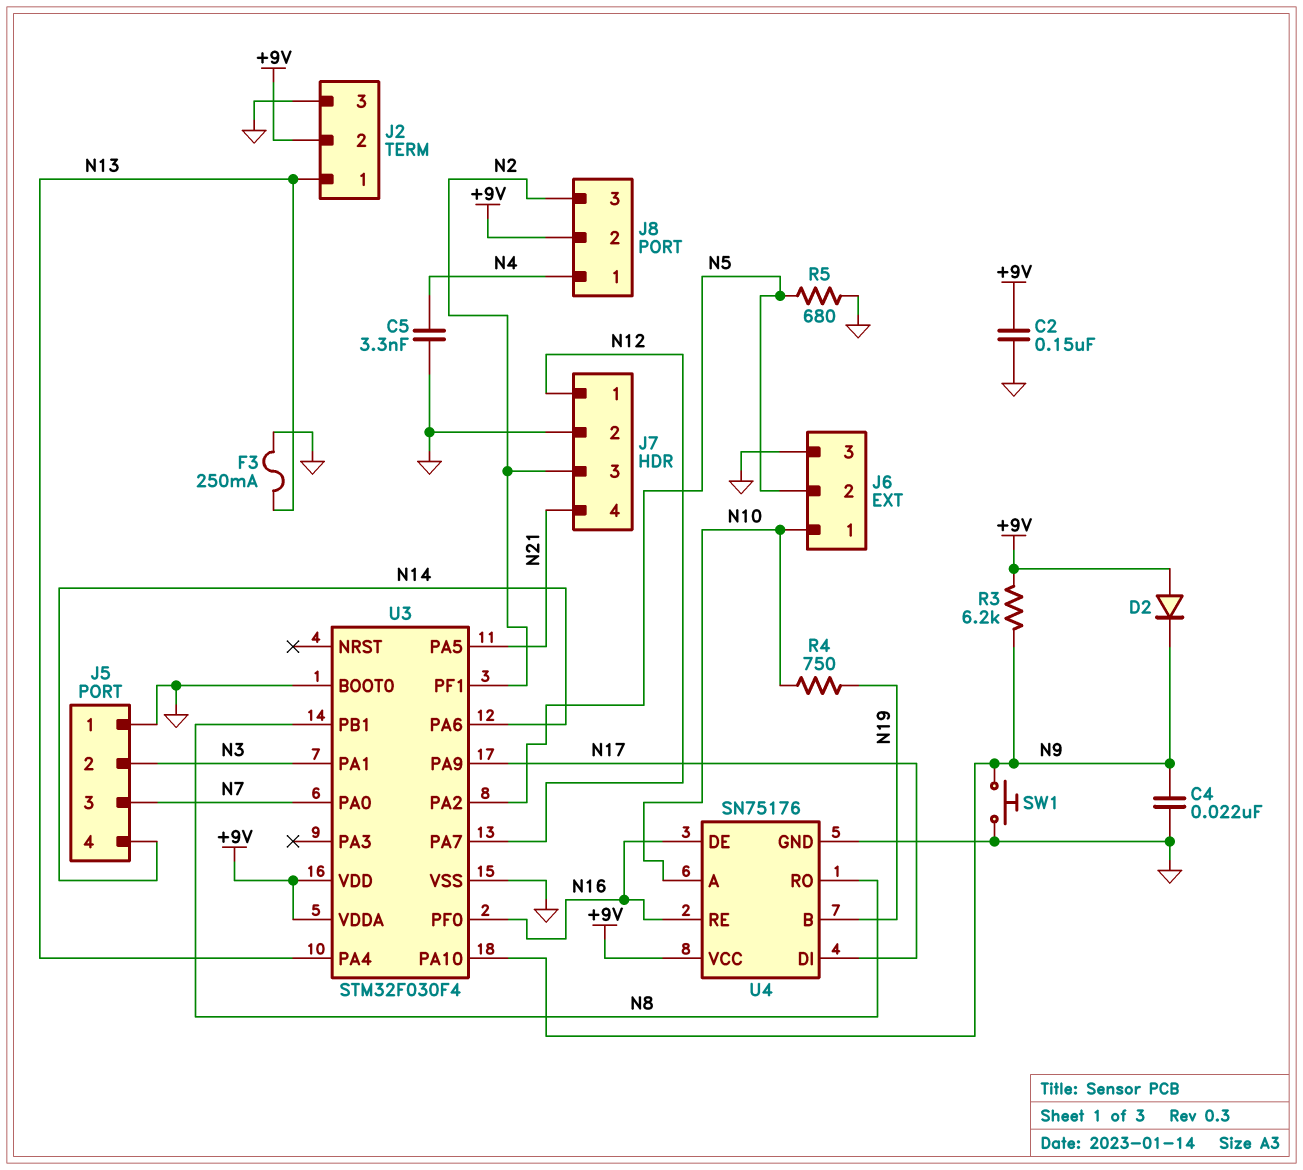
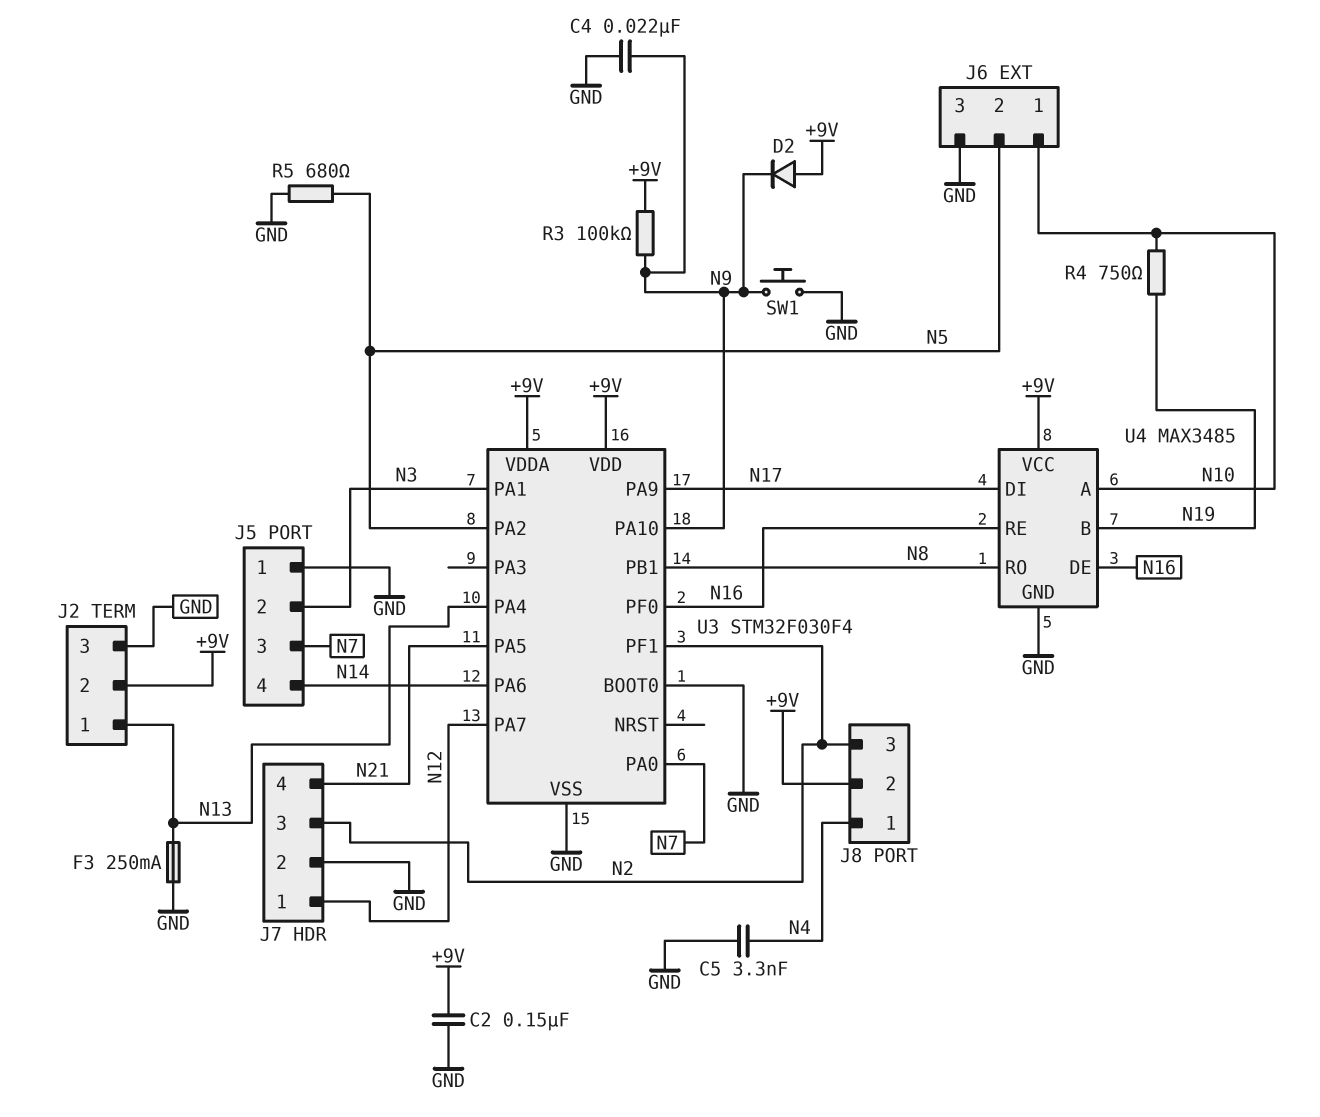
R3: 6.2k (+9V, N9) -> 100k (+9V, N9)
U4: SN75176 -> MAX3485

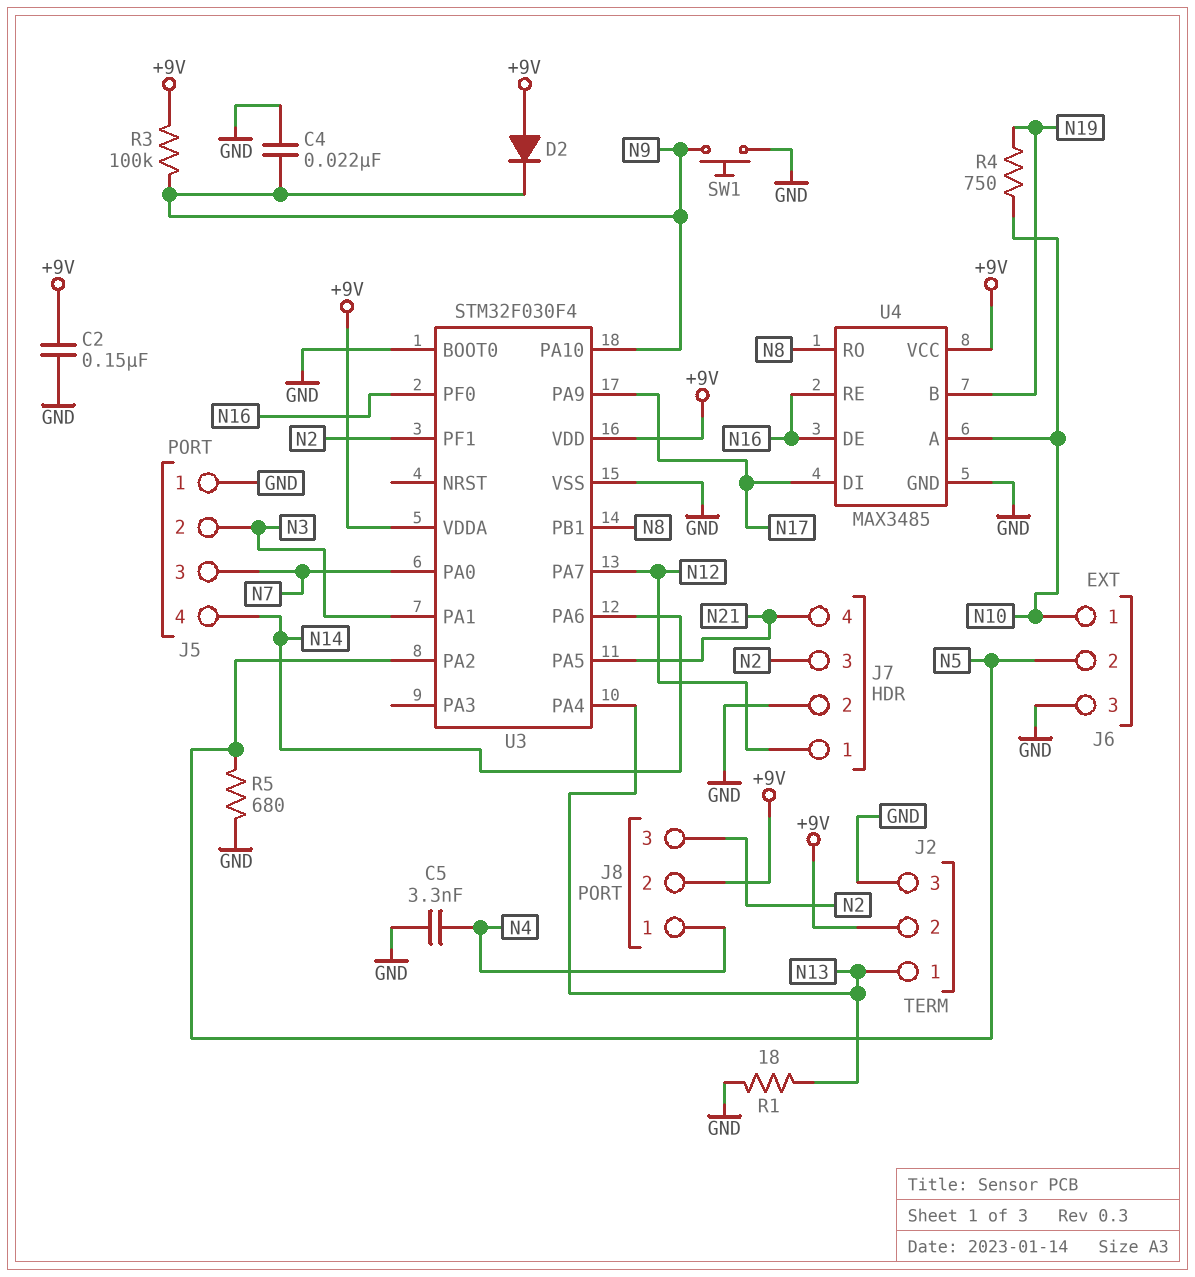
F3: 250mA (GND, N13) -> none
R1: none -> 18 (GND, N13)

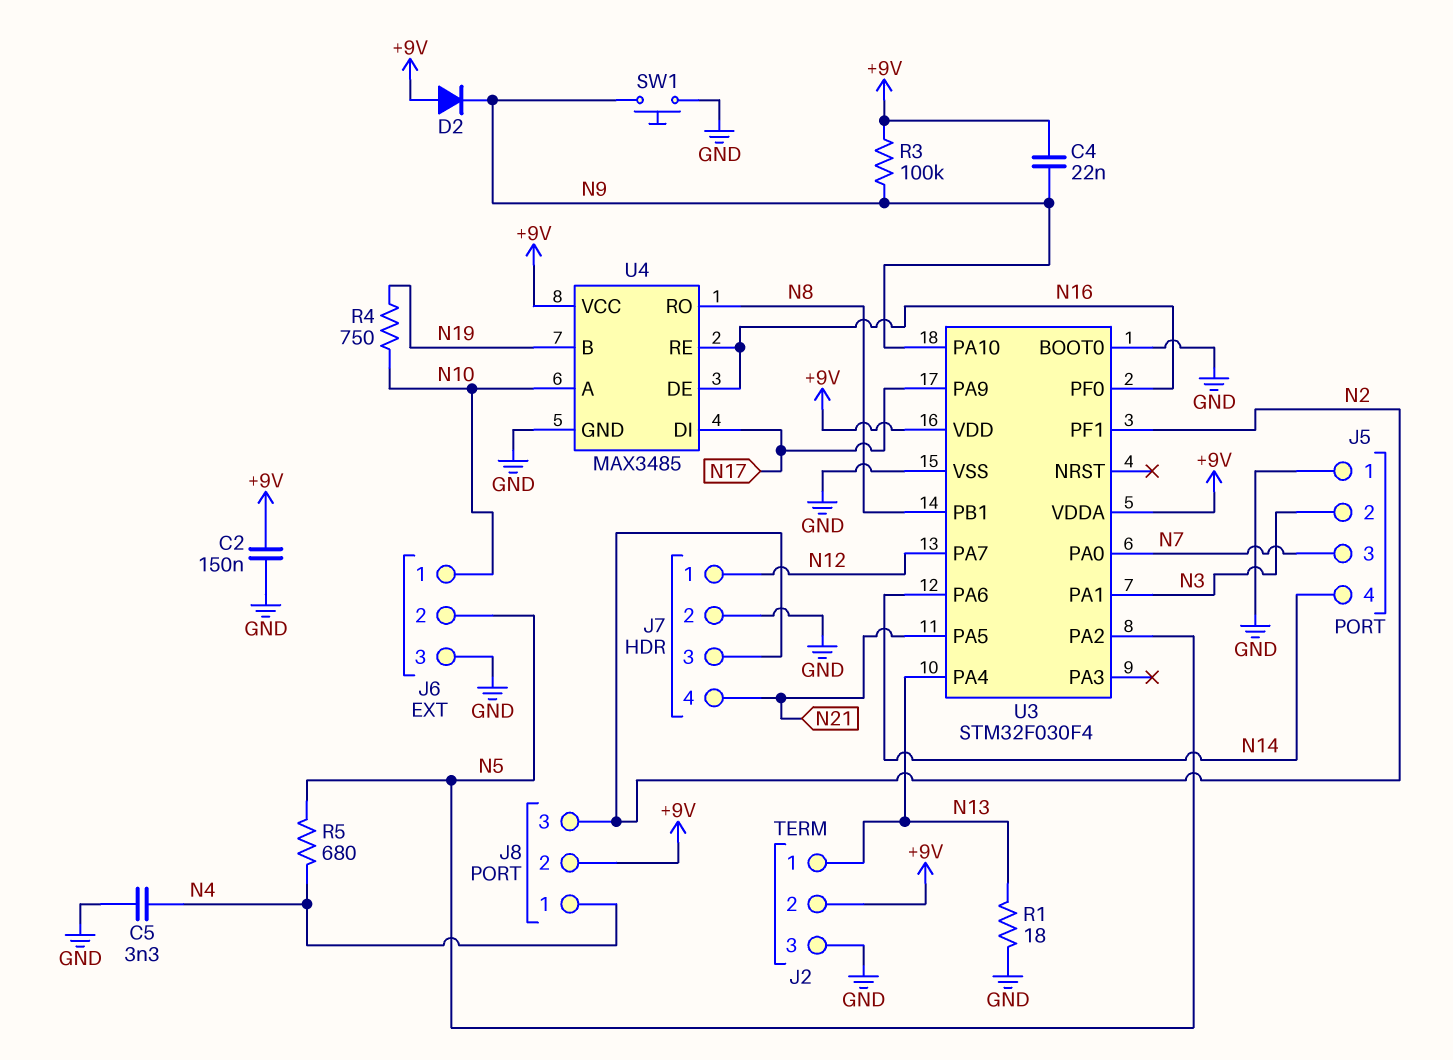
C4: 22nF (GND, N9) -> 22nF (+9V, N9)
R5: 680 (GND, N5) -> 680 (N4, N5)

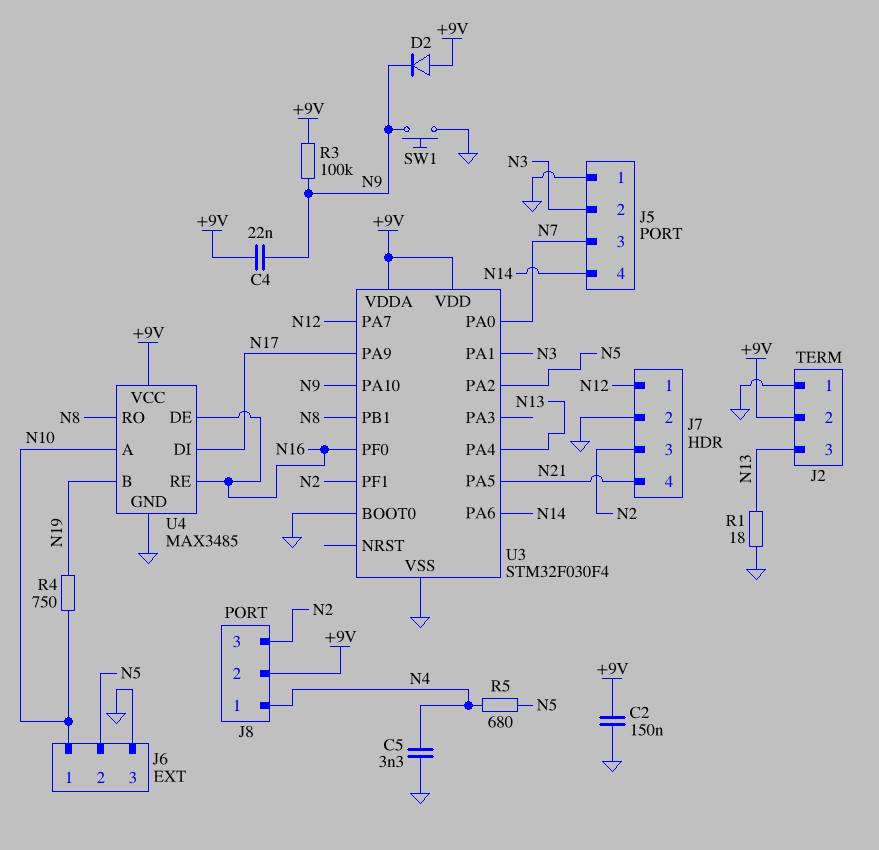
J2 pin 1: N13 -> GND
J2 pin 3: GND -> N13

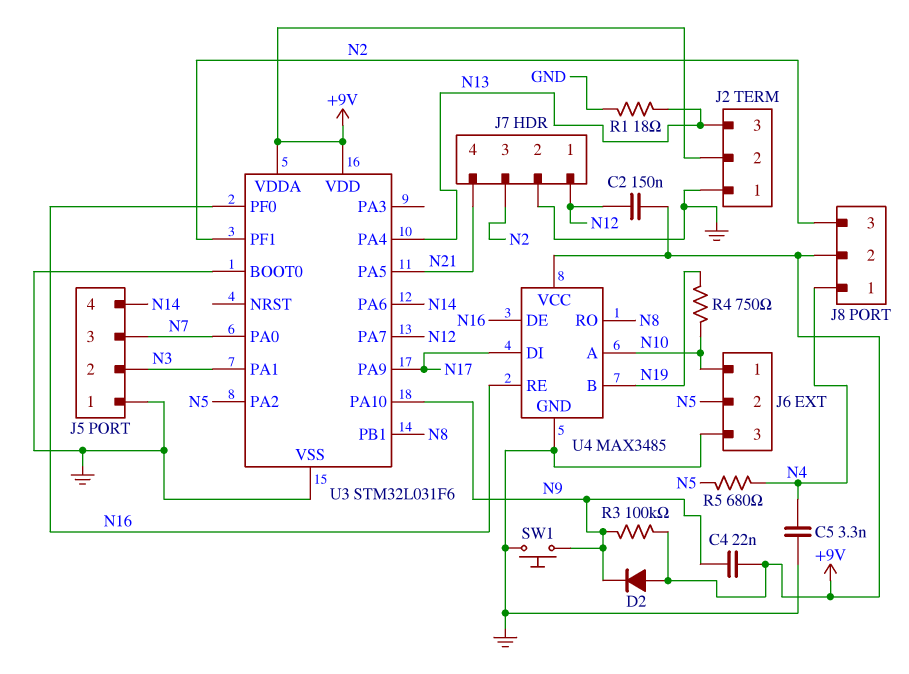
C2: 150nF (+9V, GND) -> 150nF (+9V, N12)
U3: STM32F030F4 -> STM32L031F6

